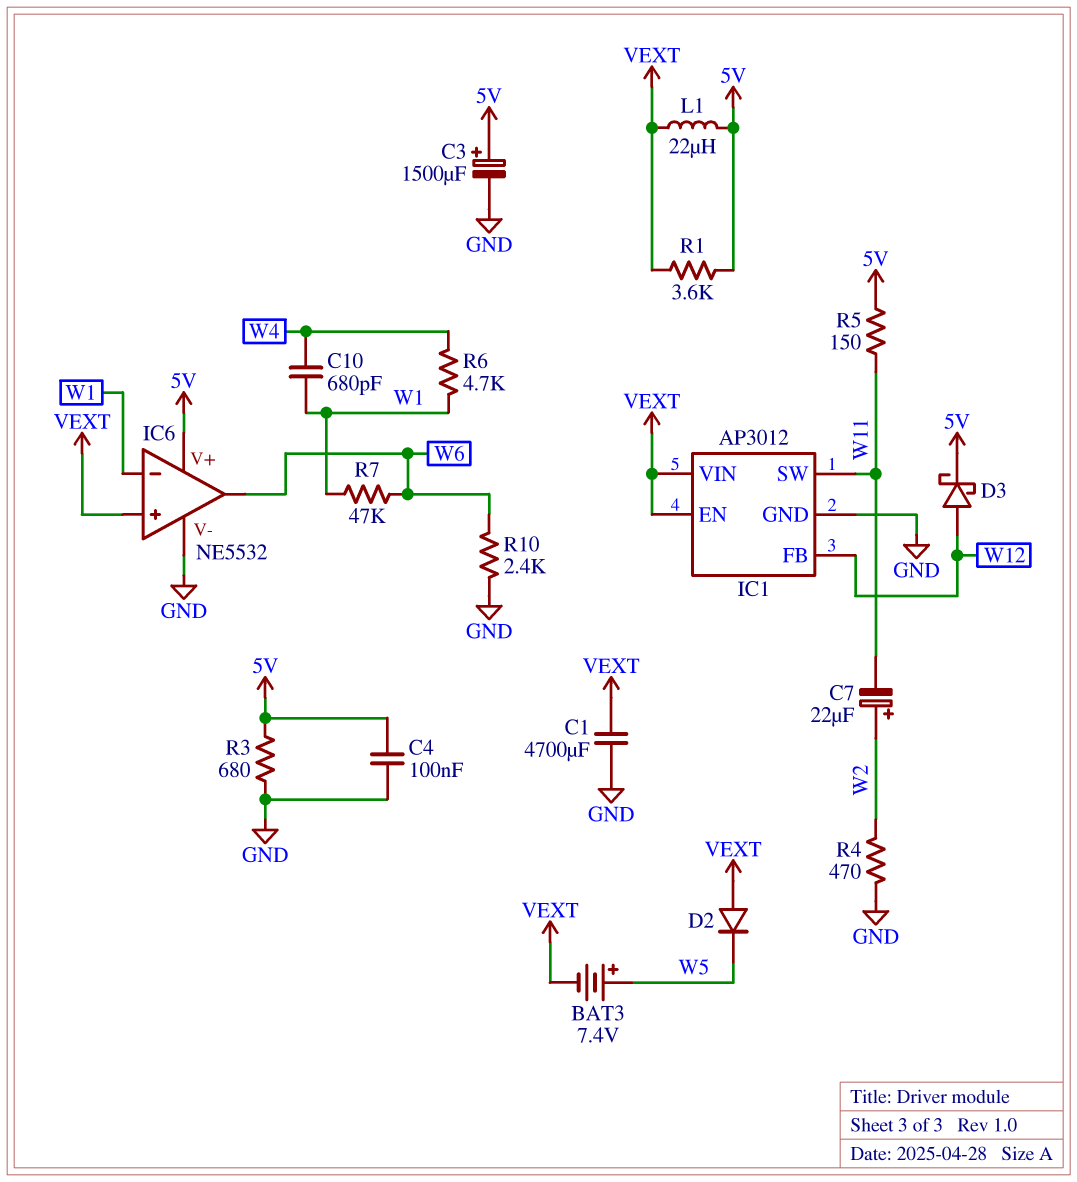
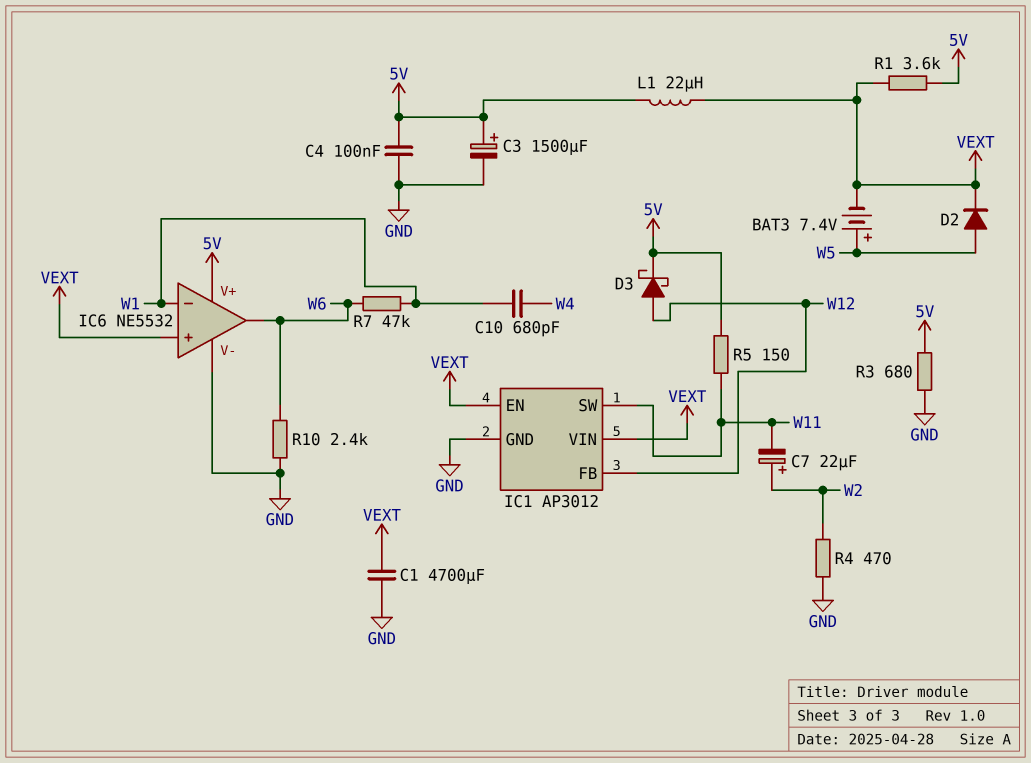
D2: diode (A VEXT, K W5) -> diode (A W5, K VEXT)
R6: 4.7k (W1, W4) -> none

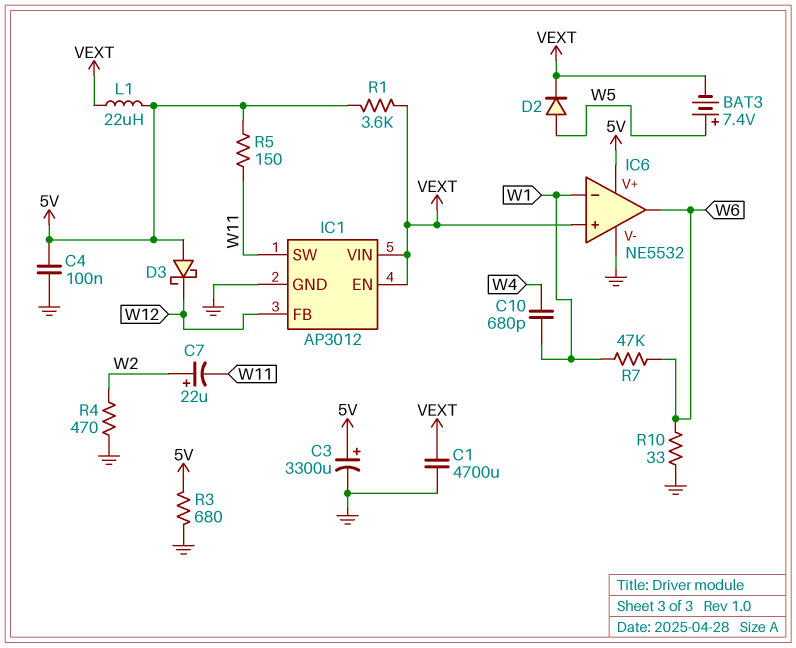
C3: 1500uF (plus 5V, minus GND) -> 3300uF (plus 5V, minus GND)
D3: schottky (A W12, K 5V) -> schottky (A 5V, K W12)
R10: 2.4k (GND, W6) -> 33 (GND, W6)

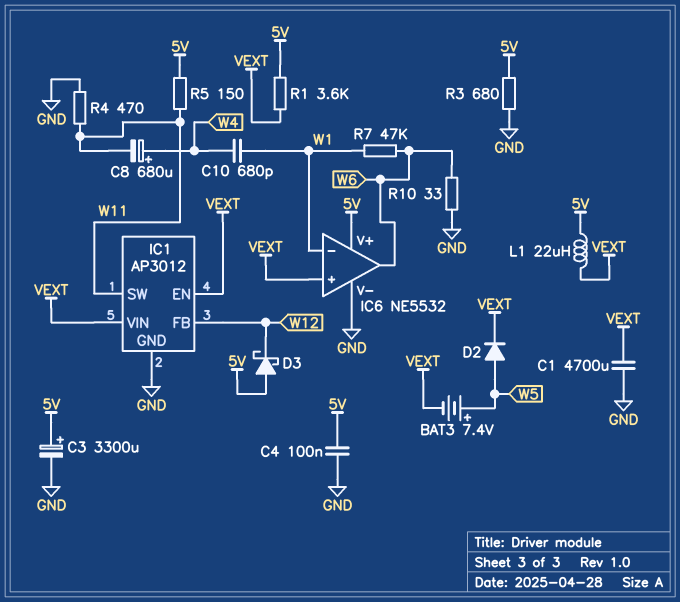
C7: 22uF (plus W2, minus W11) -> none
C8: none -> 680uF (plus W4, minus W11)
R4: 470 (GND, W2) -> 470 (GND, W11)

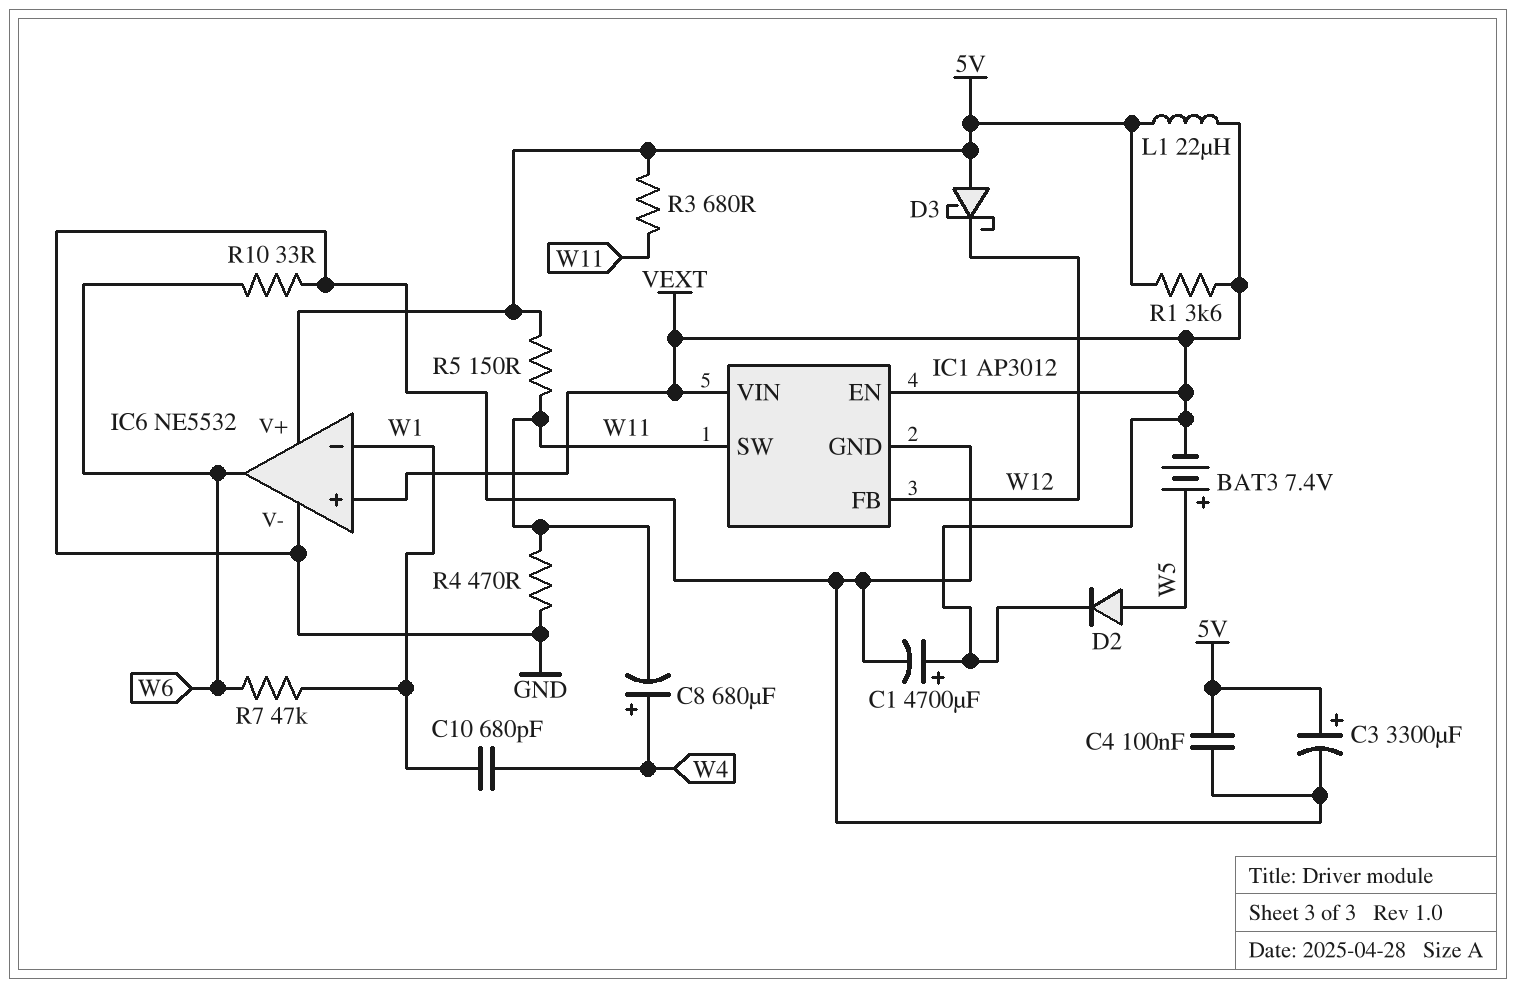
C1: 4700uF (GND, VEXT) -> 4700uF (plus VEXT, minus GND)
R3: 680 (5V, GND) -> 680 (5V, W11)

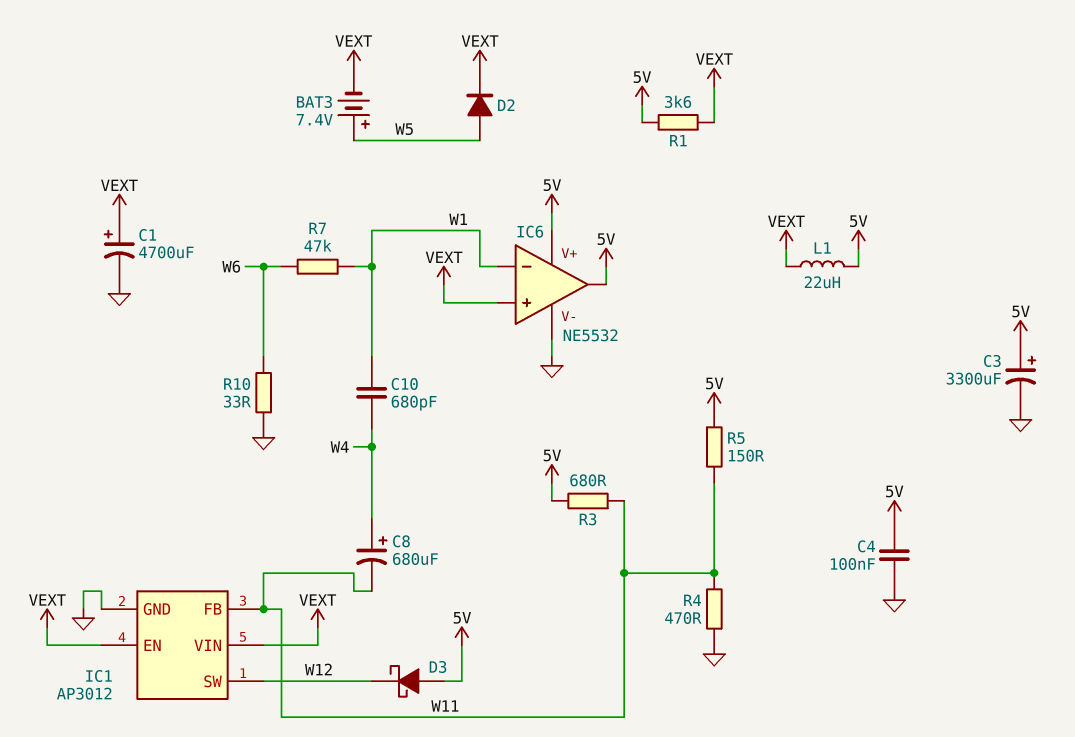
IC1 pin FB: W12 -> W11
IC1 pin SW: W11 -> W12
IC6 pin out: W6 -> 5V

